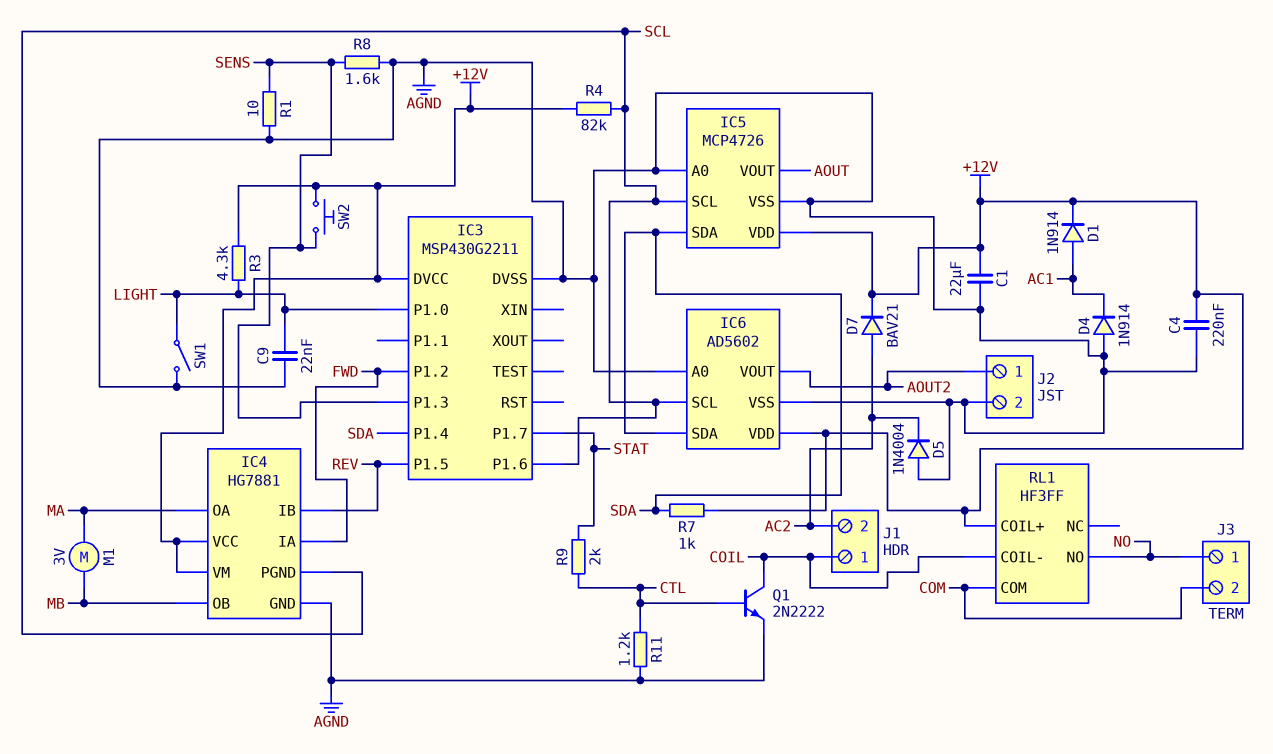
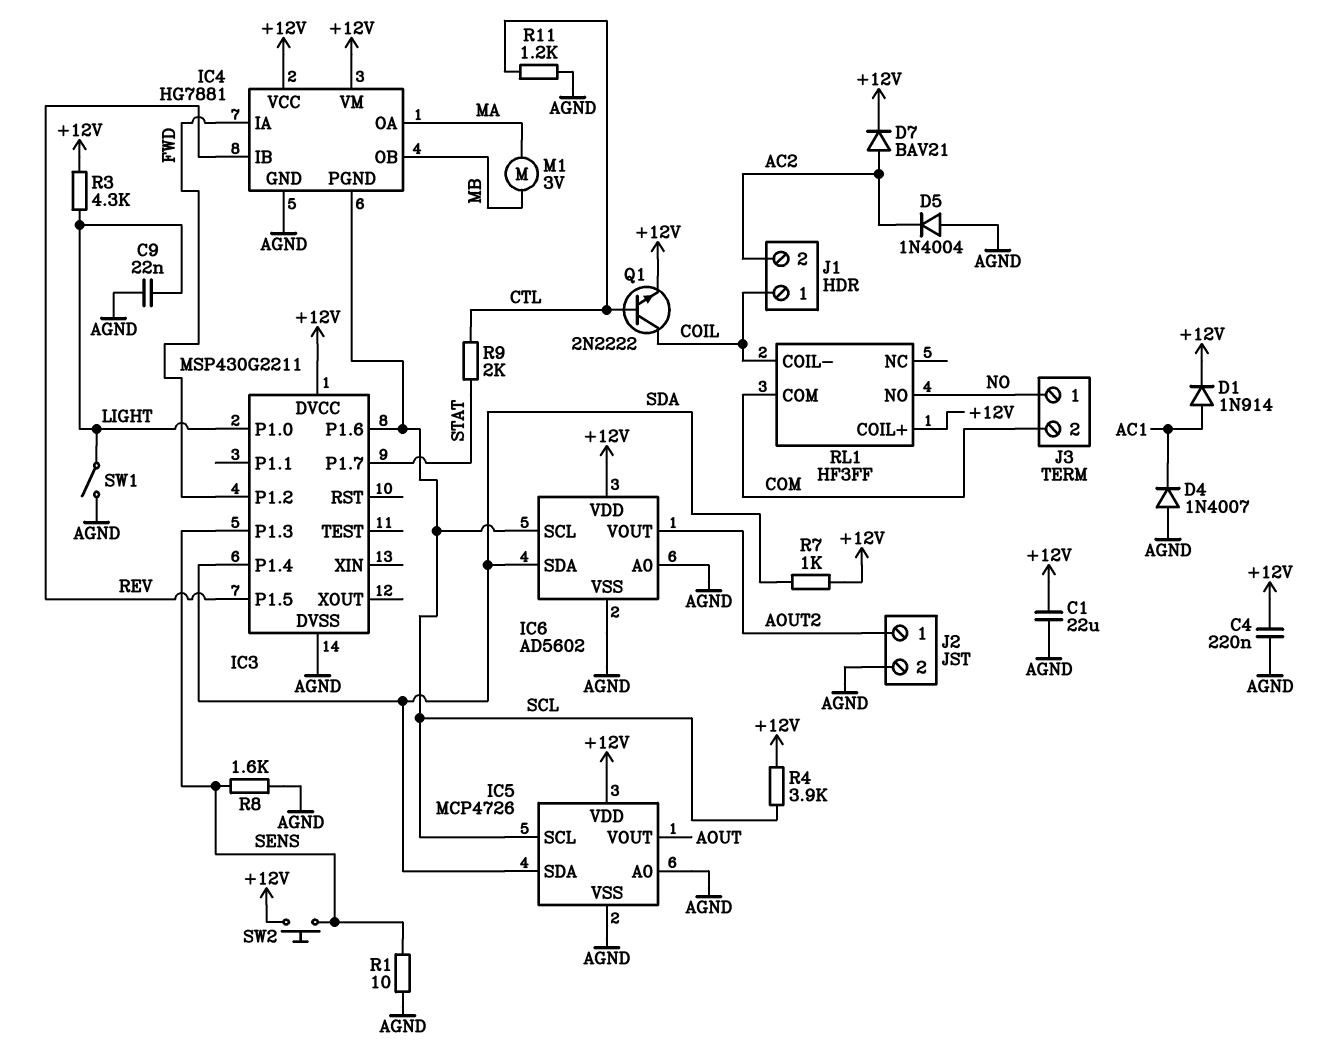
D4: diode 1N914 (A AGND, K AC1) -> diode 1N4007 (A AGND, K AC1)
Q1: NPN 2N2222 (B CTL, C COIL, E AGND) -> NPN 2N2222 (B CTL, C COIL, E +12V)
R4: 82k (+12V, SCL) -> 3.9k (+12V, SCL)

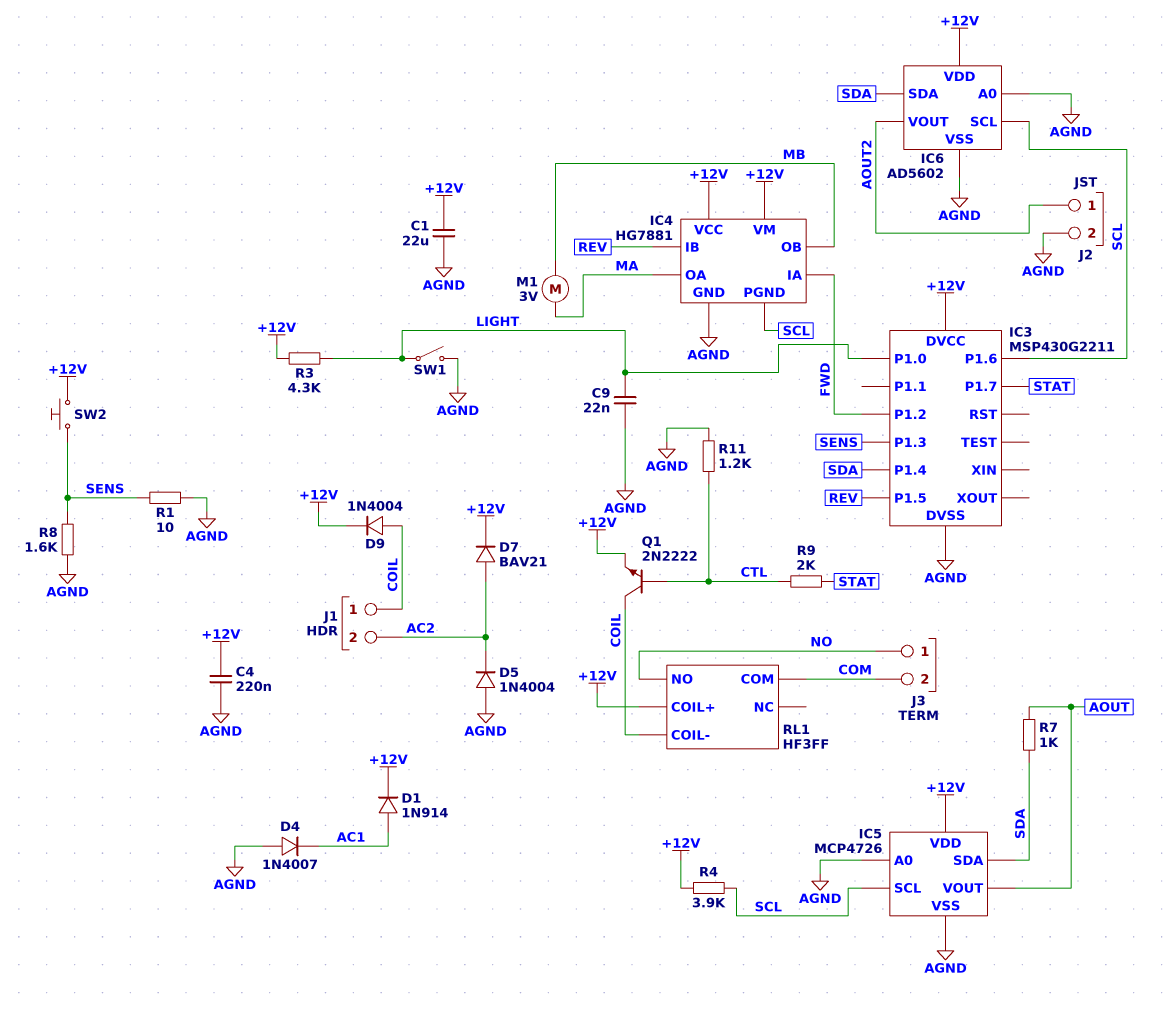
D9: none -> diode 1N4004 (A COIL, K +12V)
R7: 1k (+12V, SDA) -> 1k (AOUT, SDA)

